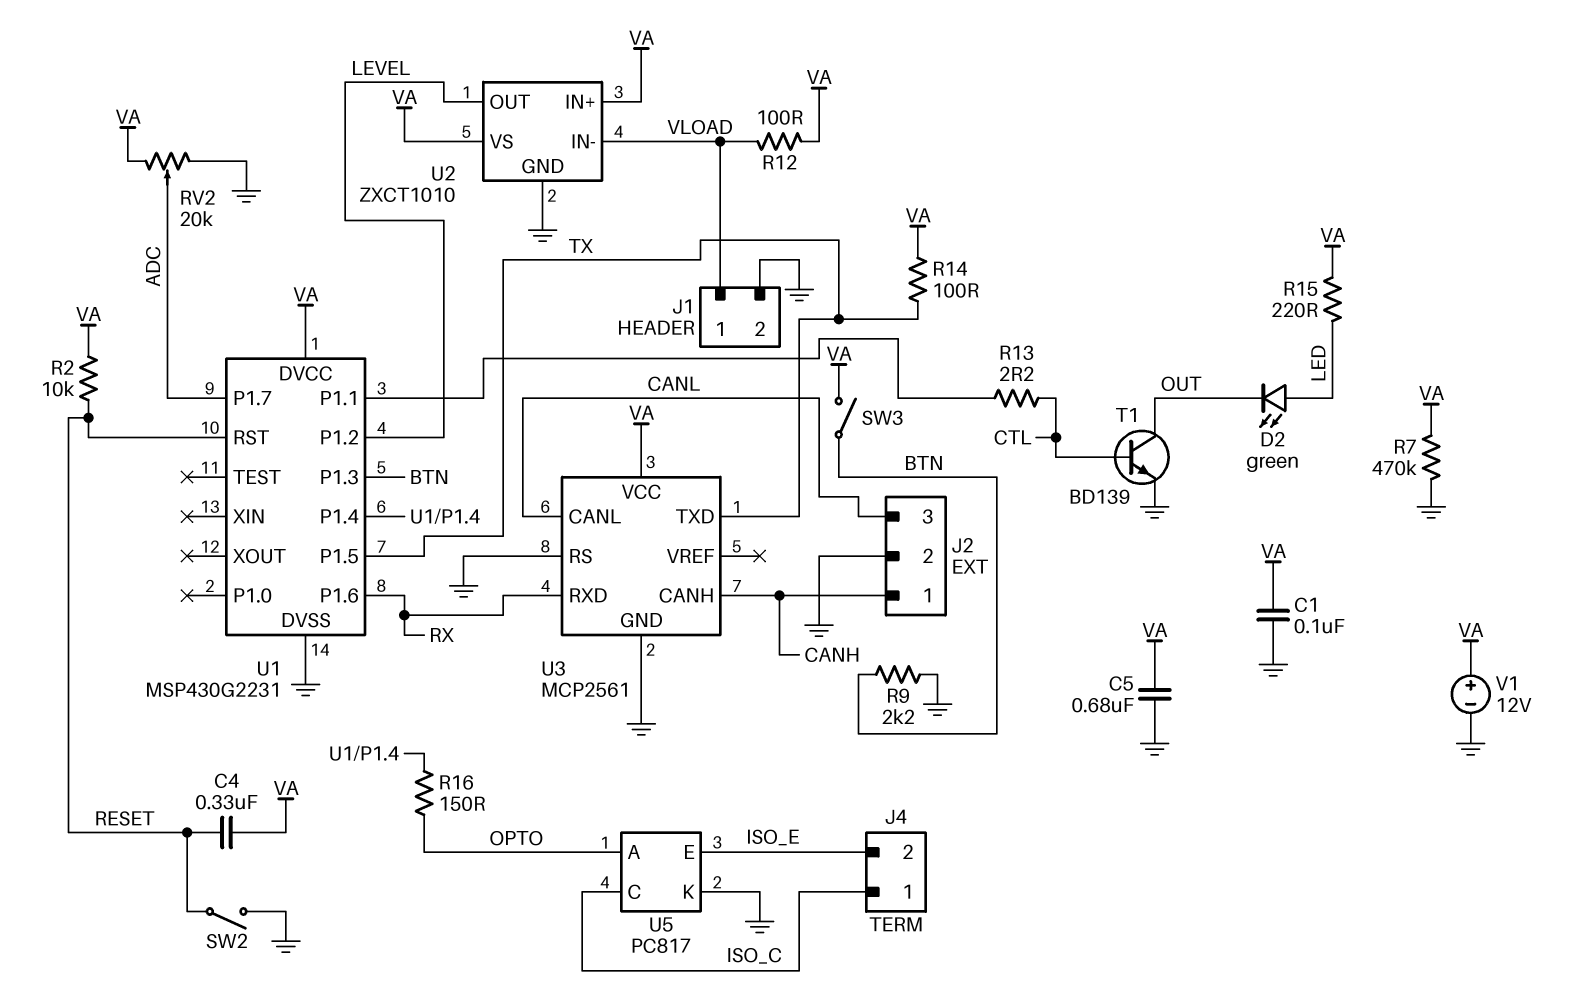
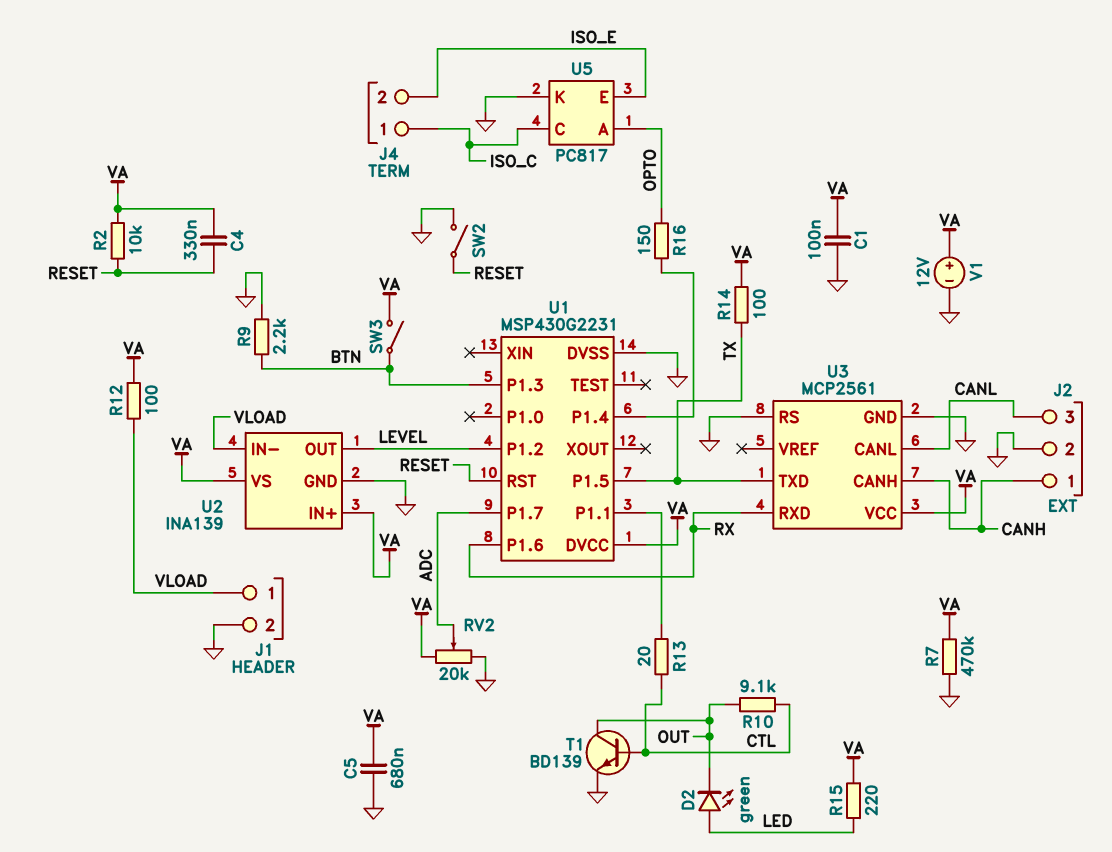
R10: none -> 9.1k (CTL, OUT)
R13: 2.2 (CTL, U1/P1.1) -> 20 (CTL, U1/P1.1)
U2: ZXCT1010 -> INA139

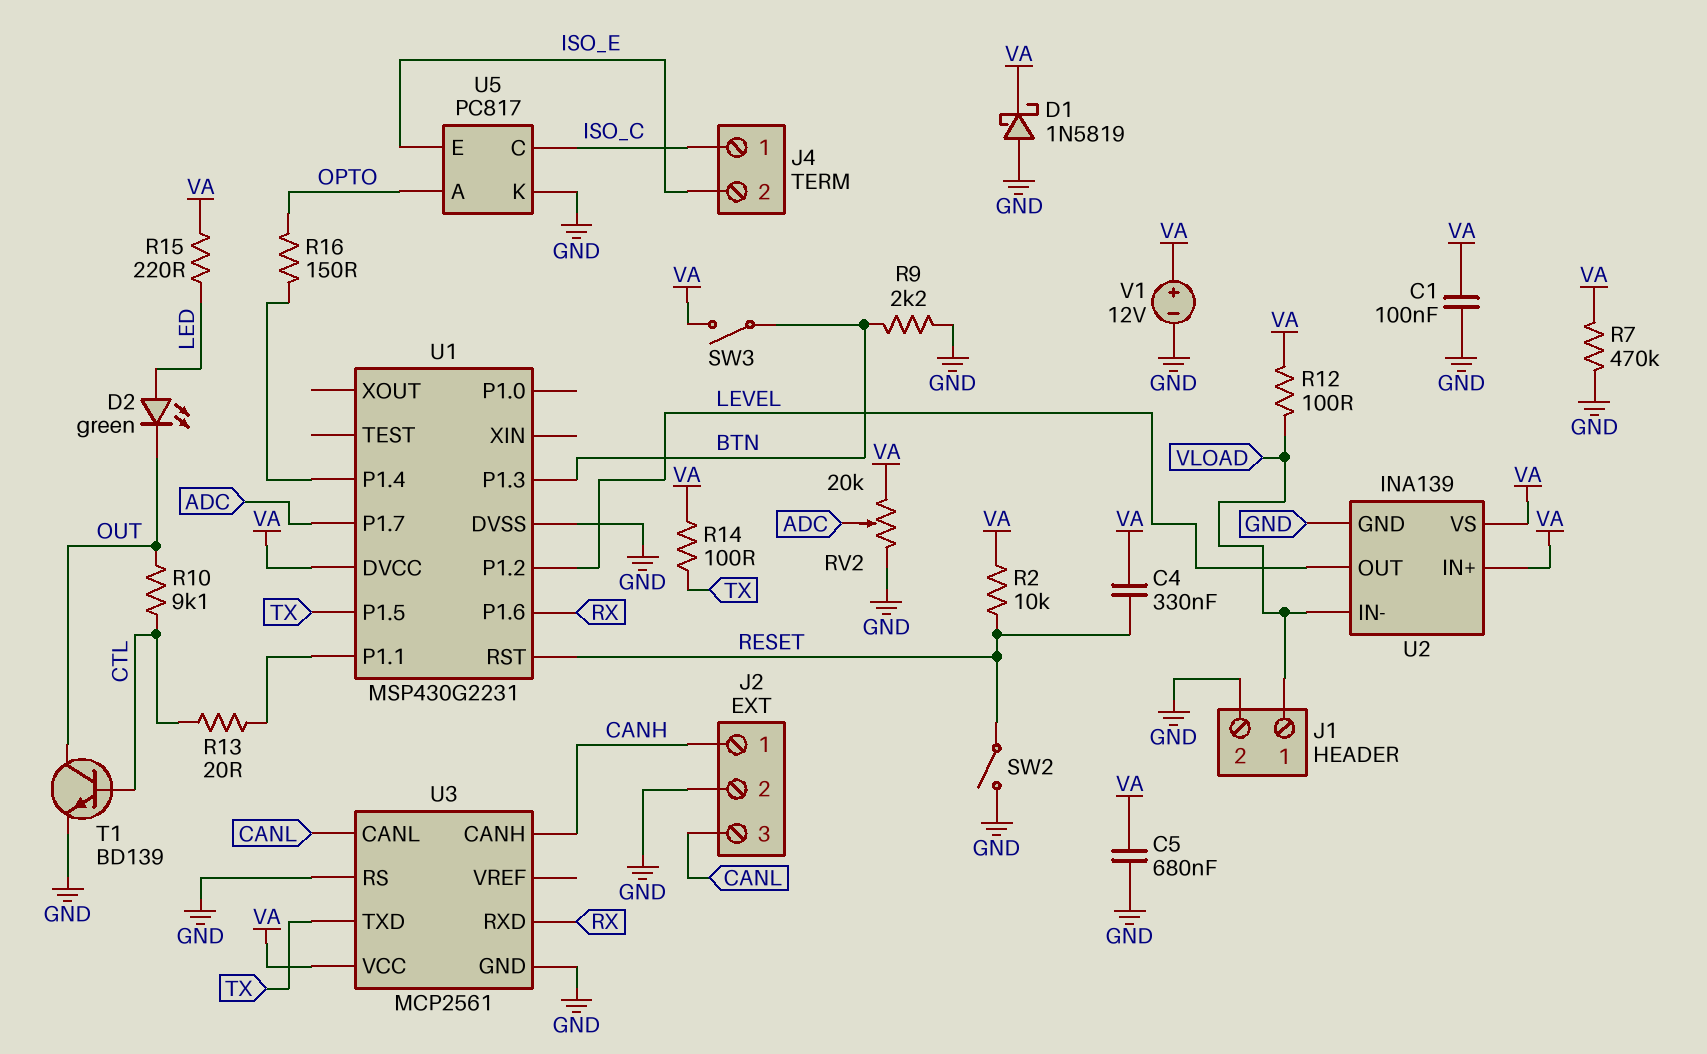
D1: none -> schottky 1N5819 (A GND, K VA)

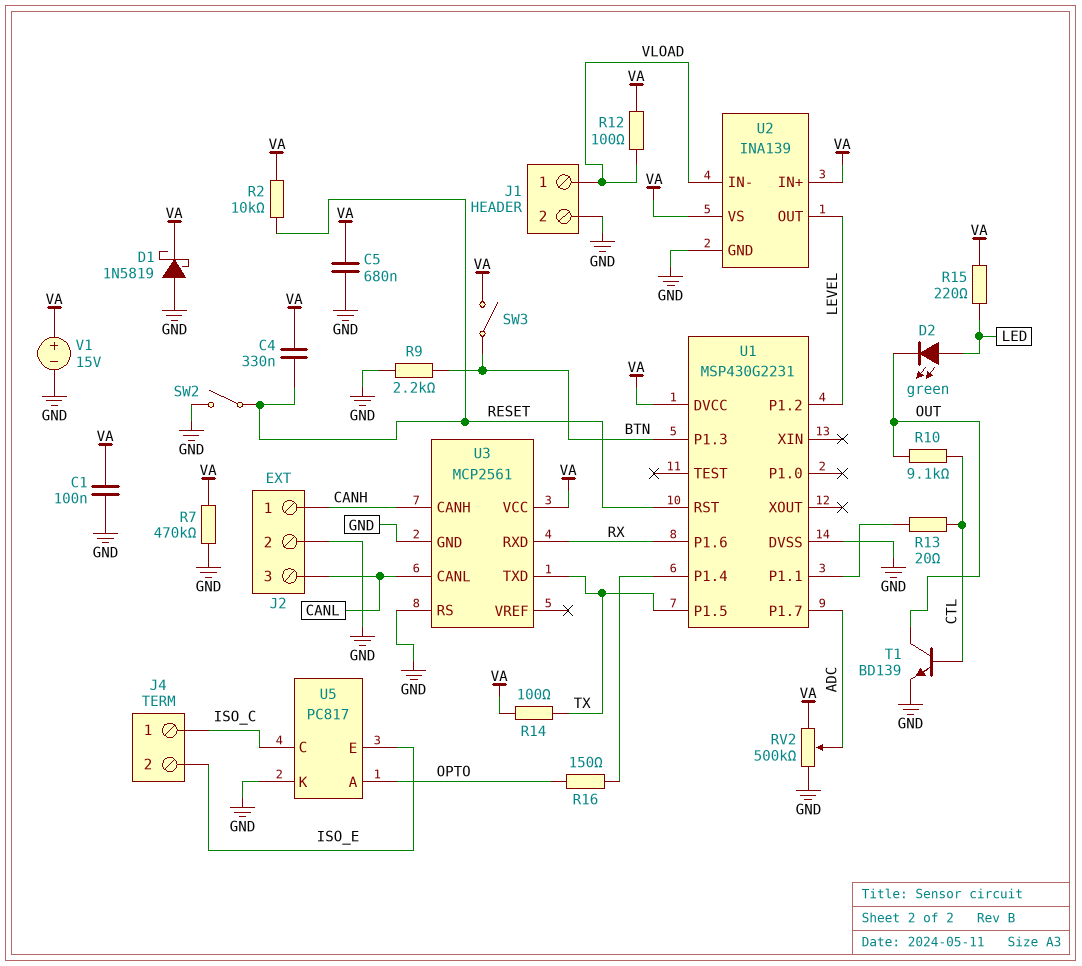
RV2: 20k (GND, VA, wiper ADC) -> 500k (GND, VA, wiper ADC)
V1: 12V (plus VA, minus GND) -> 15V (plus VA, minus GND)

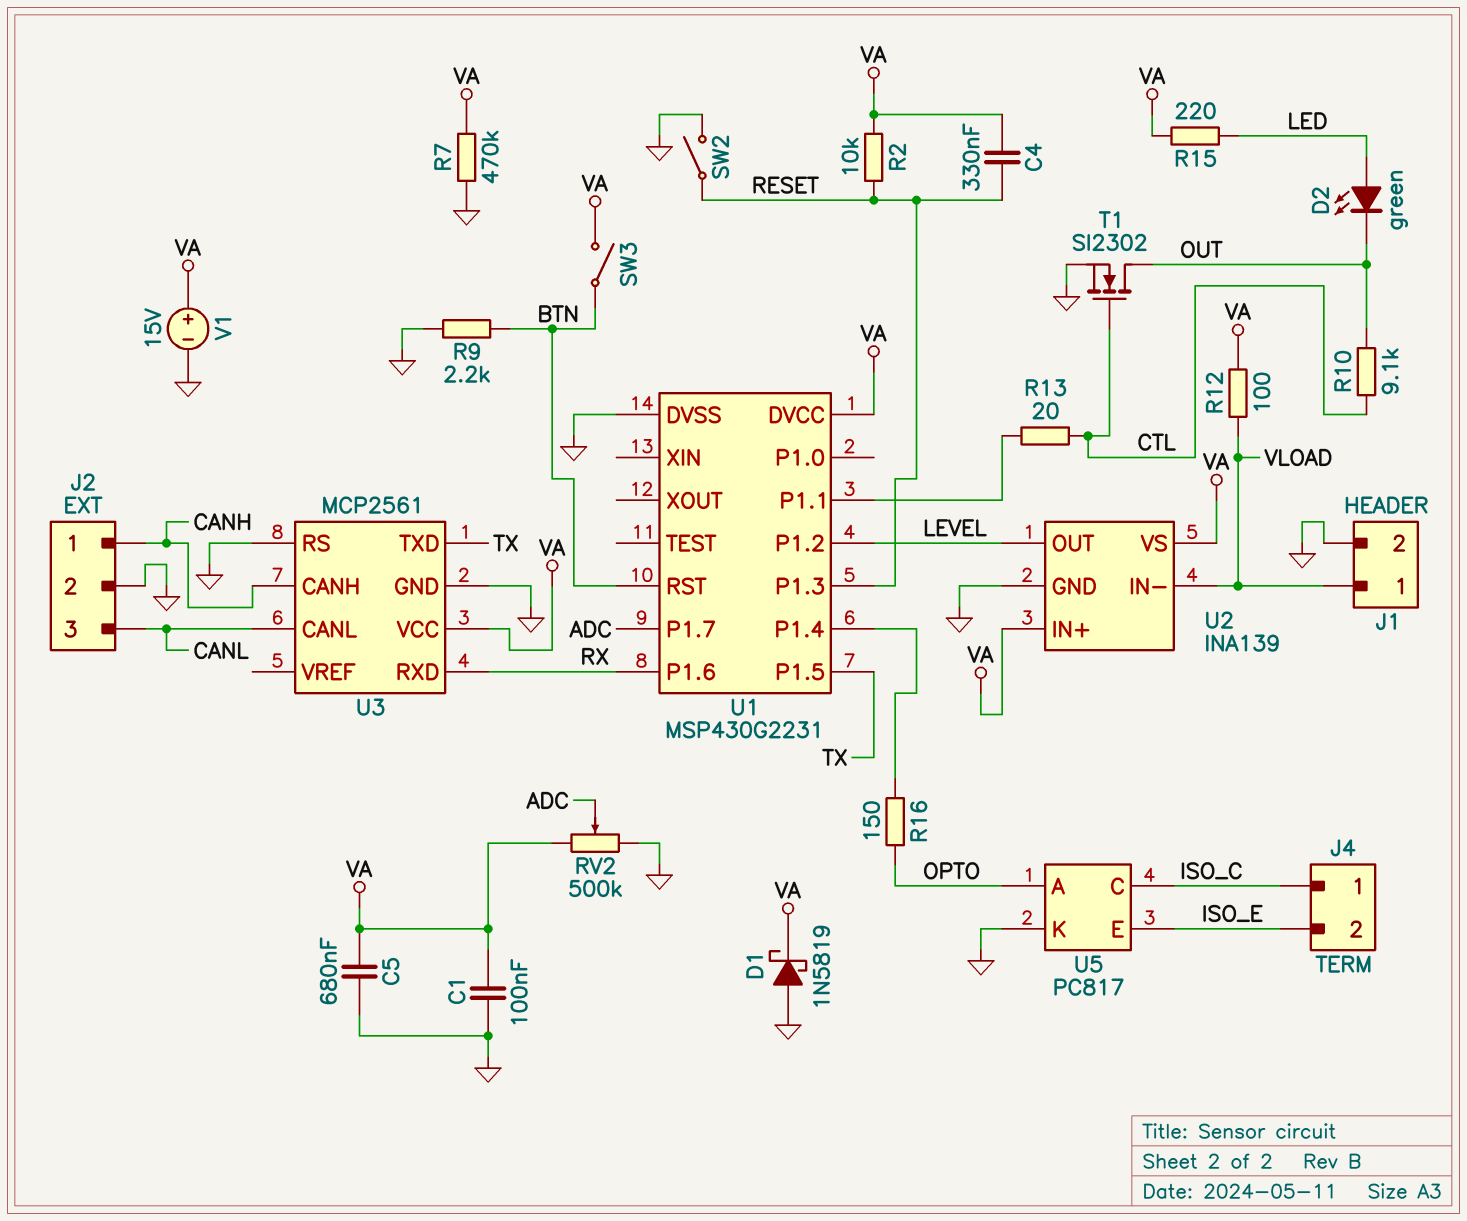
R14: 100 (TX, VA) -> none
T1: NPN BD139 (B CTL, C OUT, E GND) -> NMOS SI2302 (G CTL, D OUT, S GND)
U1 pin P1.3: BTN -> RESET
U1 pin RST: RESET -> BTN

